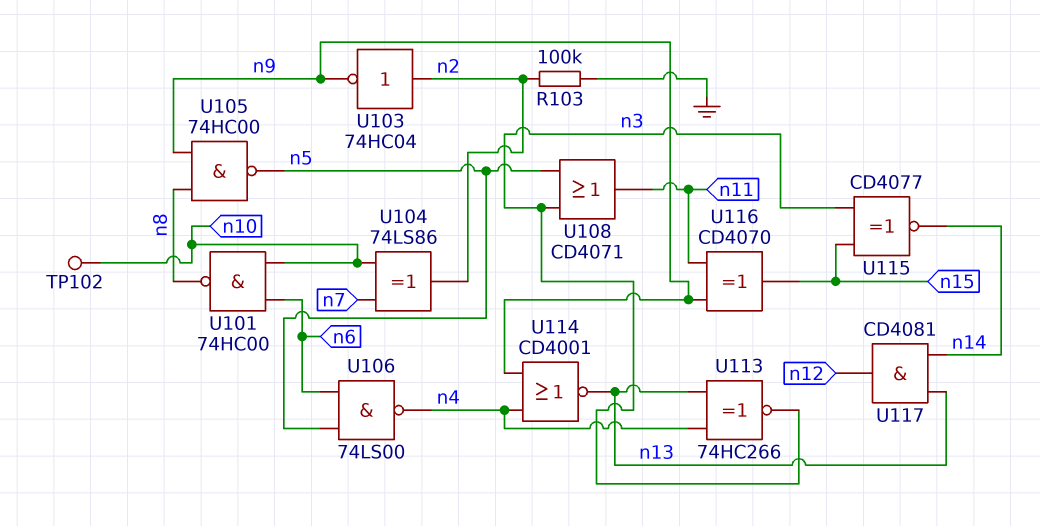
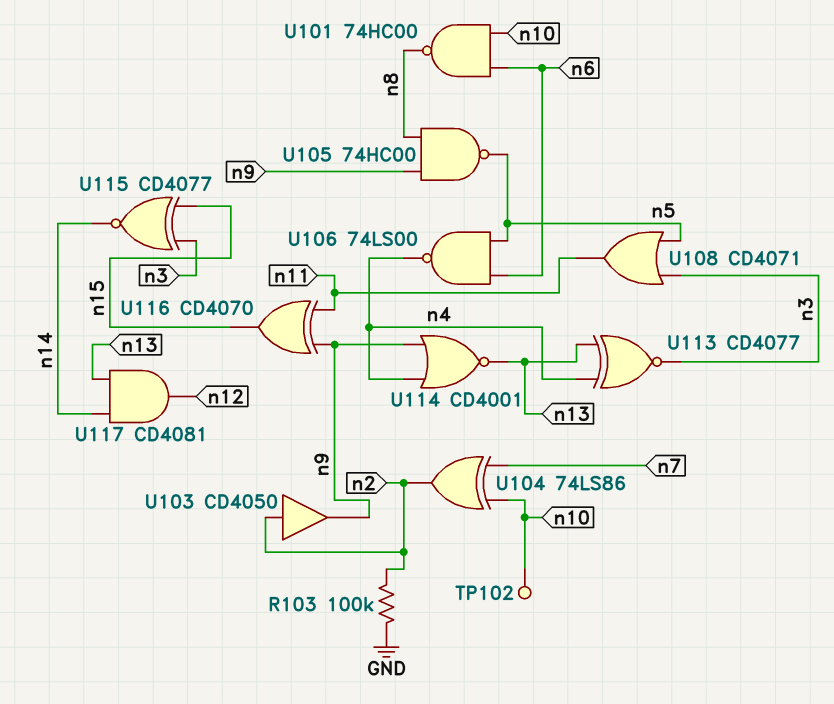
U103: NOT 74HC04 (in n2, out n9) -> buffer CD4050 (in n2, out n9)
U113: XNOR 74HC266 (in n4, in n13, out n3) -> XNOR CD4077 (in n4, in n13, out n3)

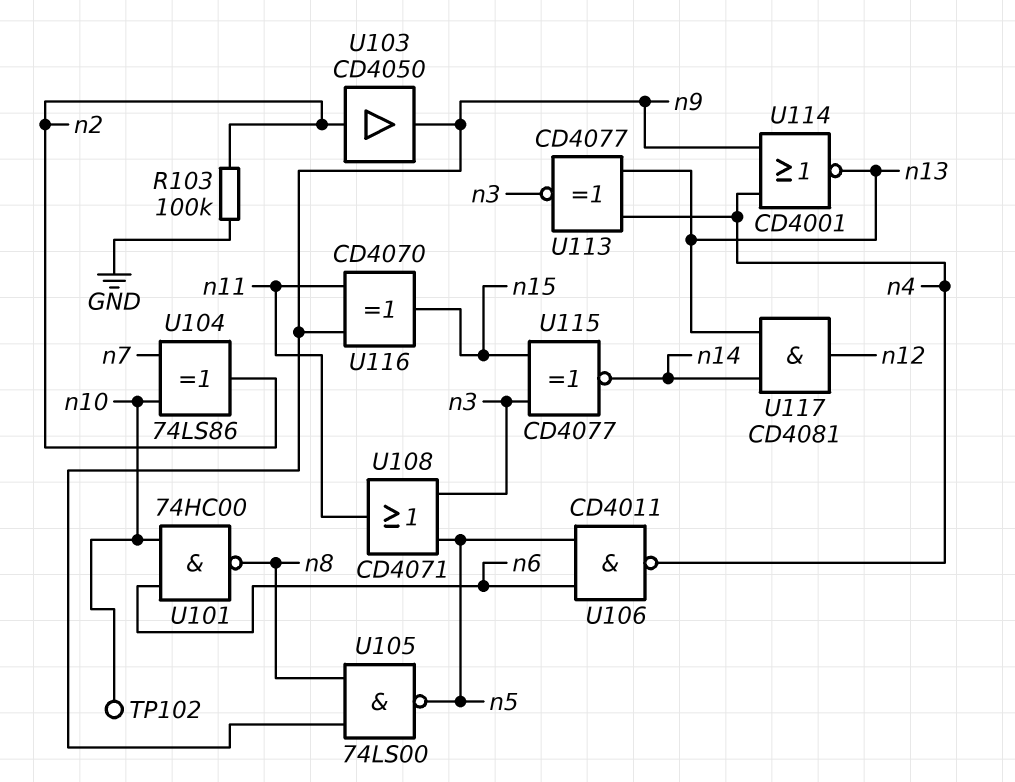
U105: NAND 74HC00 (in n8, in n9, out n5) -> NAND 74LS00 (in n8, in n9, out n5)
U106: NAND 74LS00 (in n5, in n6, out n4) -> NAND CD4011 (in n5, in n6, out n4)

